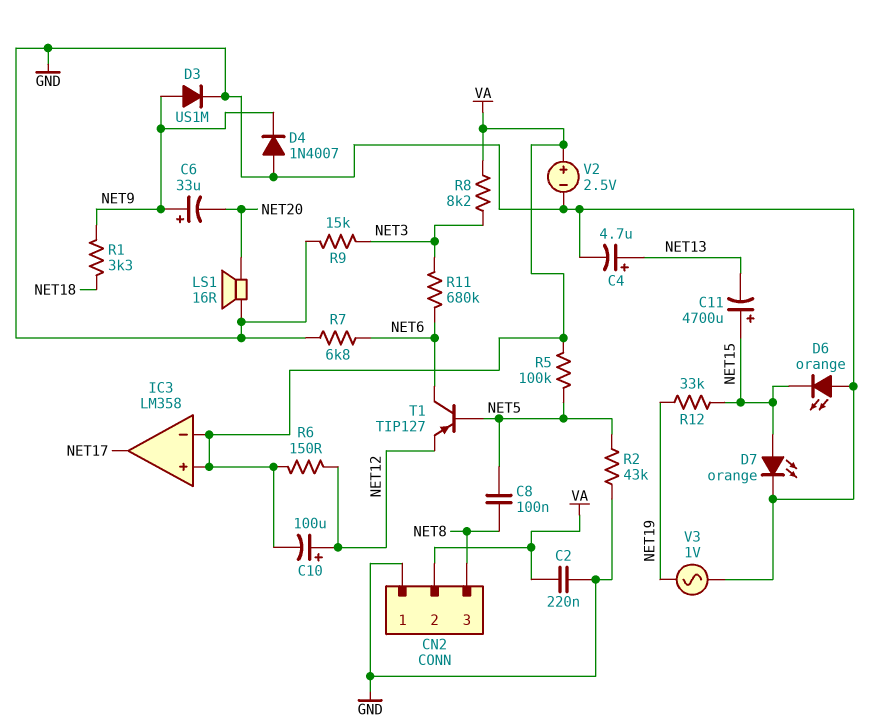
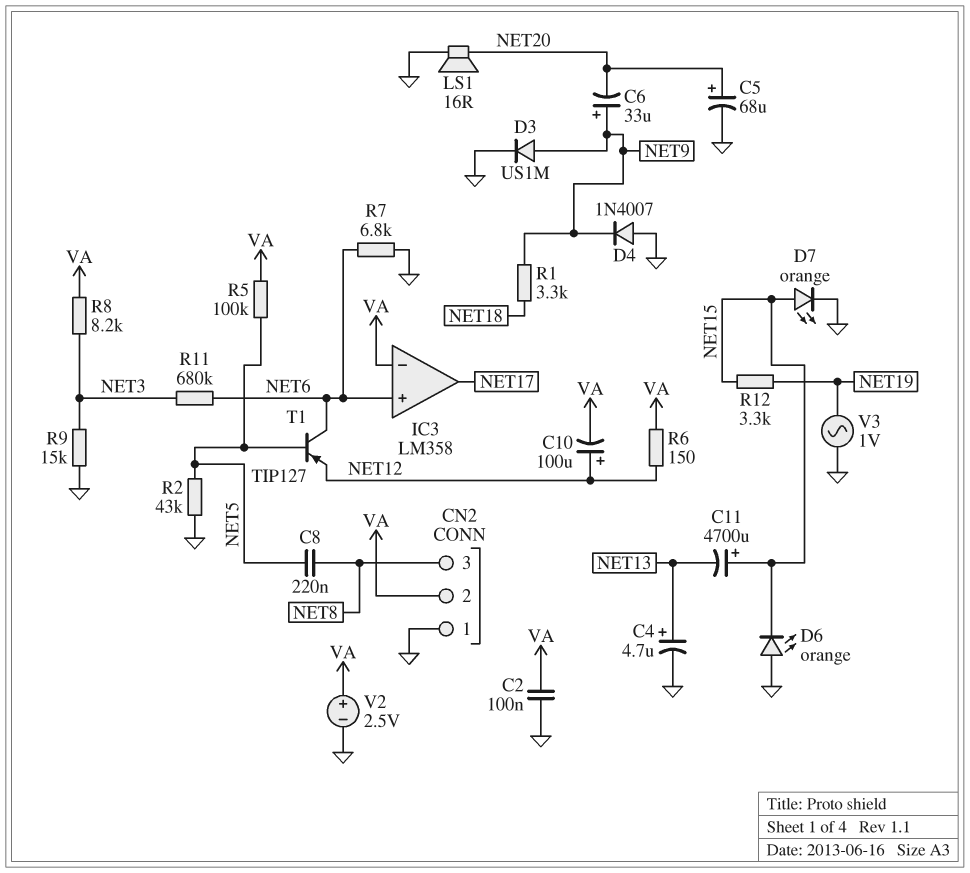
C2: 220nF (GND, VA) -> 100nF (GND, VA)
C5: none -> 68uF (plus NET20, minus GND)
C8: 100nF (NET5, NET8) -> 220nF (NET5, NET8)
IC3 pin in+: VA -> NET6
R12: 33k (NET15, NET19) -> 3.3k (NET15, NET19)

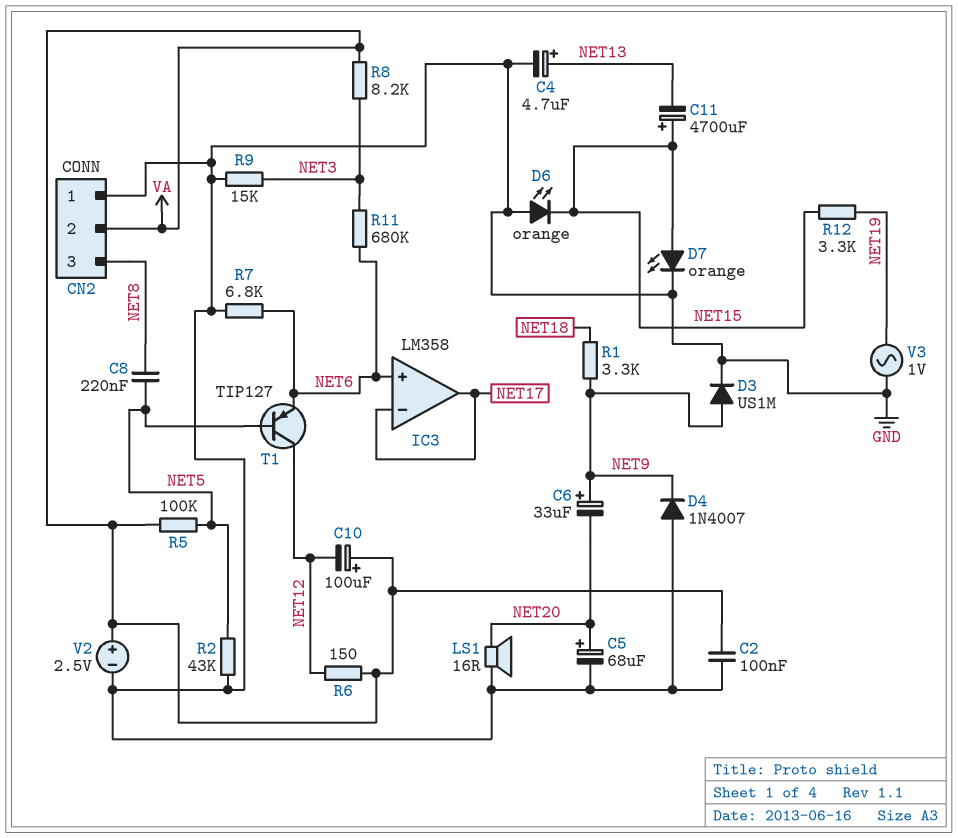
C10: 100uF (plus NET12, minus VA) -> 100uF (plus VA, minus NET12)
IC3 pin in-: VA -> NET17
T1: PNP TIP127 (B NET5, C NET6, E NET12) -> PNP TIP127 (B NET5, C NET12, E NET6)

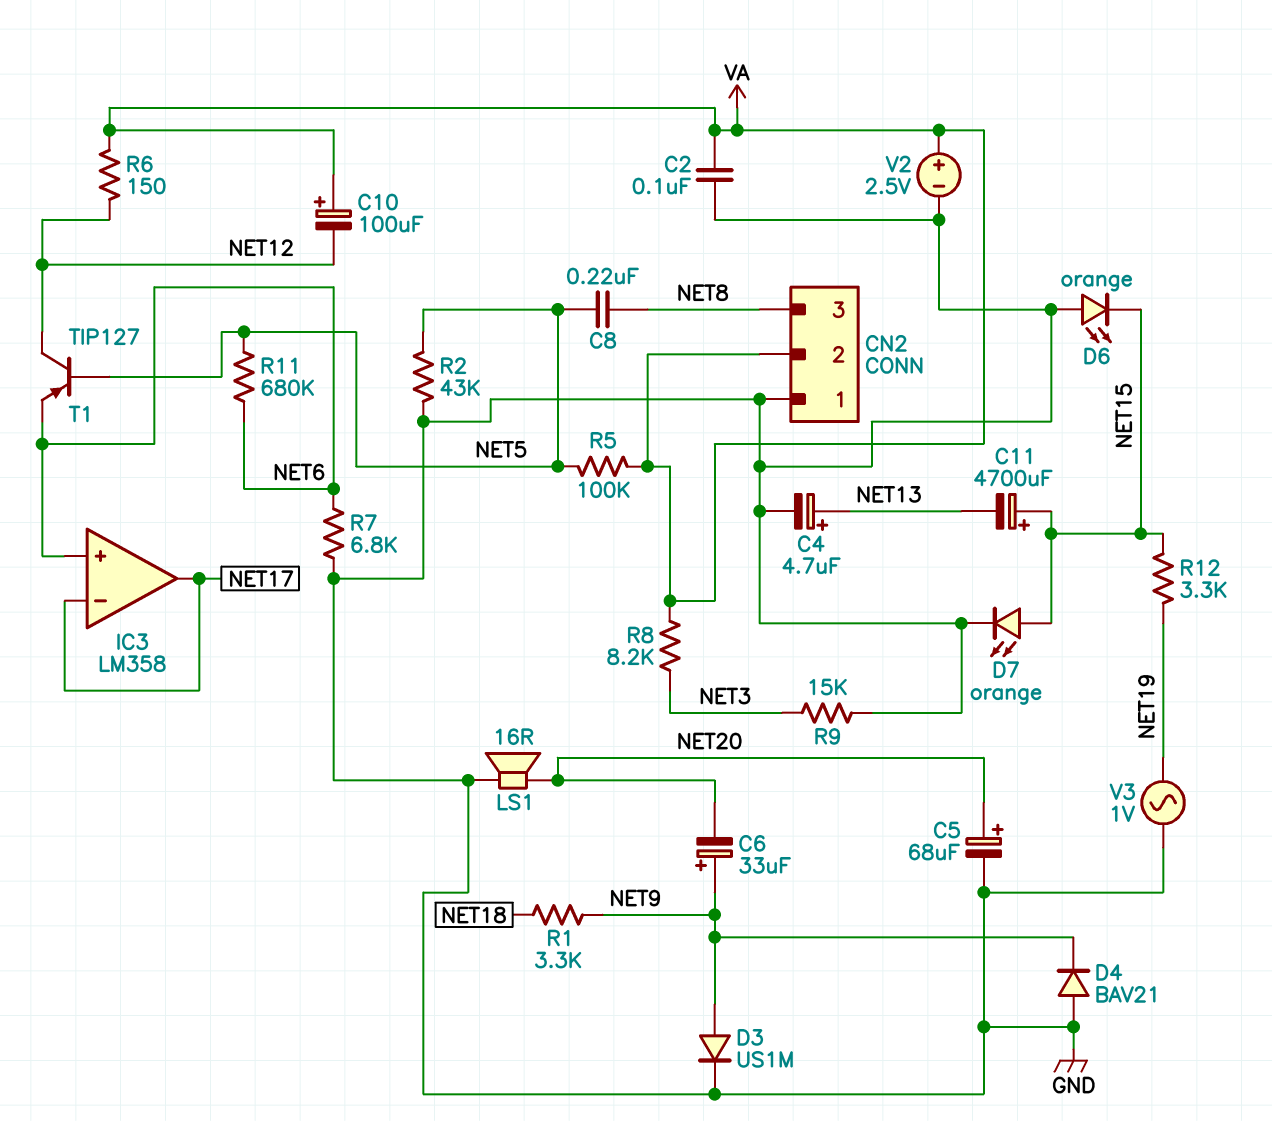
D4: diode 1N4007 (A GND, K NET9) -> diode BAV21 (A GND, K NET9)
R11: 680k (NET3, NET6) -> 680k (NET5, NET6)

